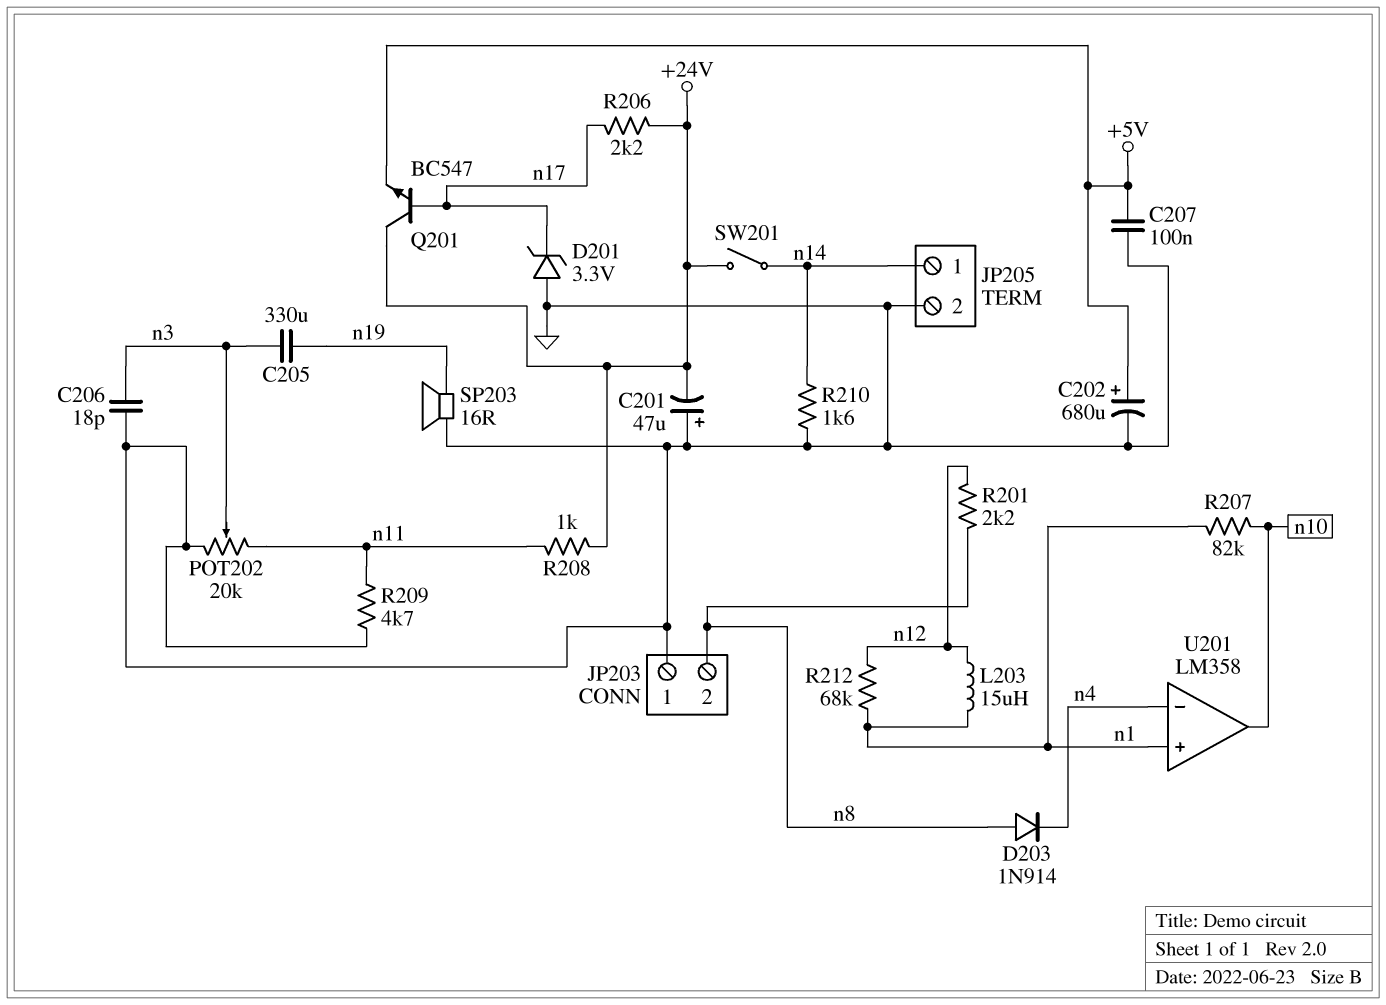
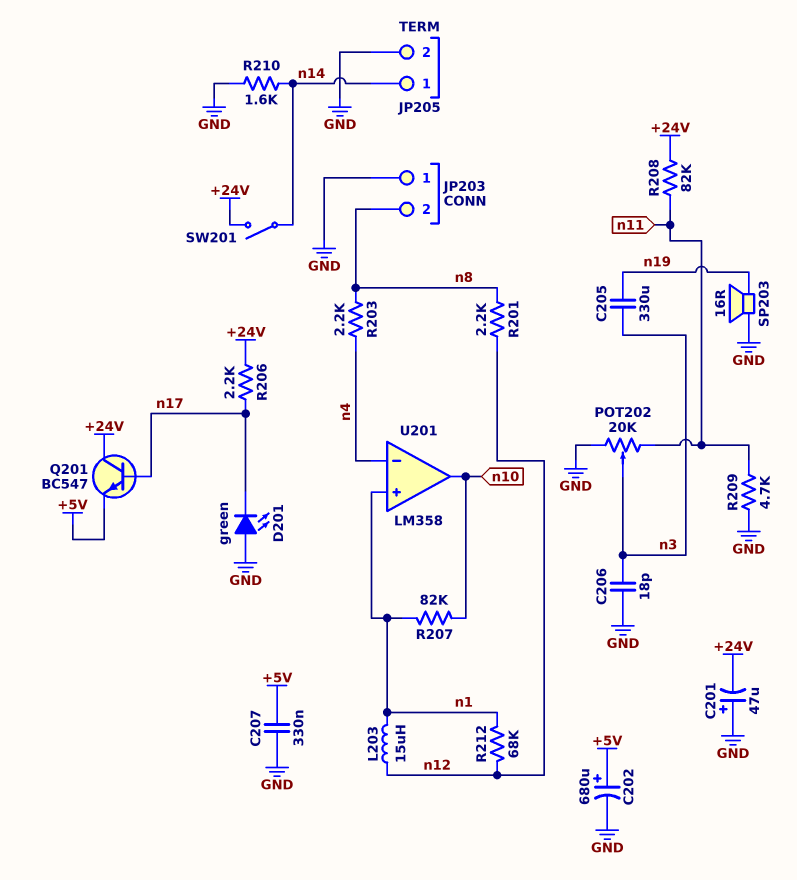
C207: 100nF (+5V, GND) -> 330nF (+5V, GND)
D201: zener 3.3V (A GND, K n17) -> LED green (A GND, K n17)
D203: diode 1N914 (A n8, K n4) -> none
R203: none -> 2.2k (n4, n8)
R208: 1k (+24V, n11) -> 82k (+24V, n11)

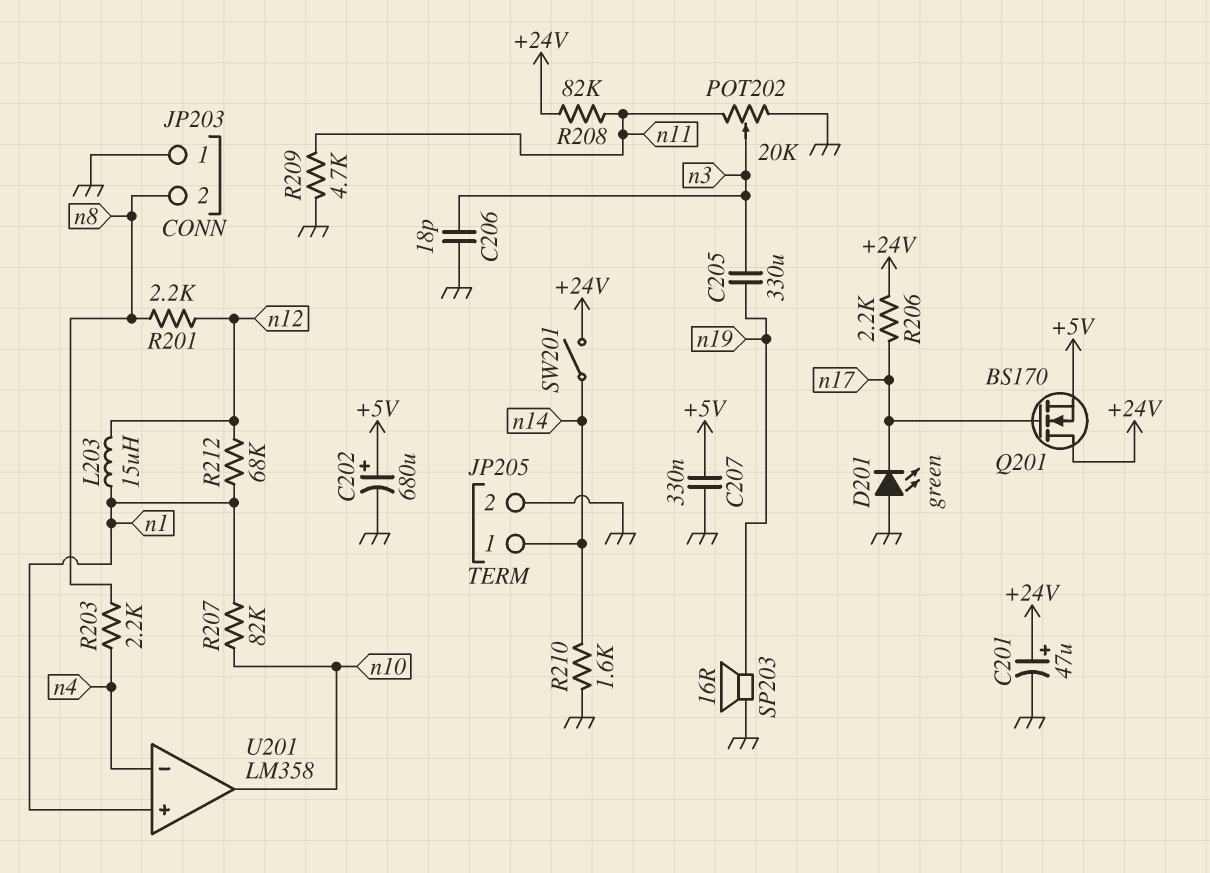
C201: 47uF (plus GND, minus +24V) -> 47uF (plus +24V, minus GND)
Q201: NPN BC547 (B n17, C +24V, E +5V) -> NMOS BS170 (G n17, D +24V, S +5V)

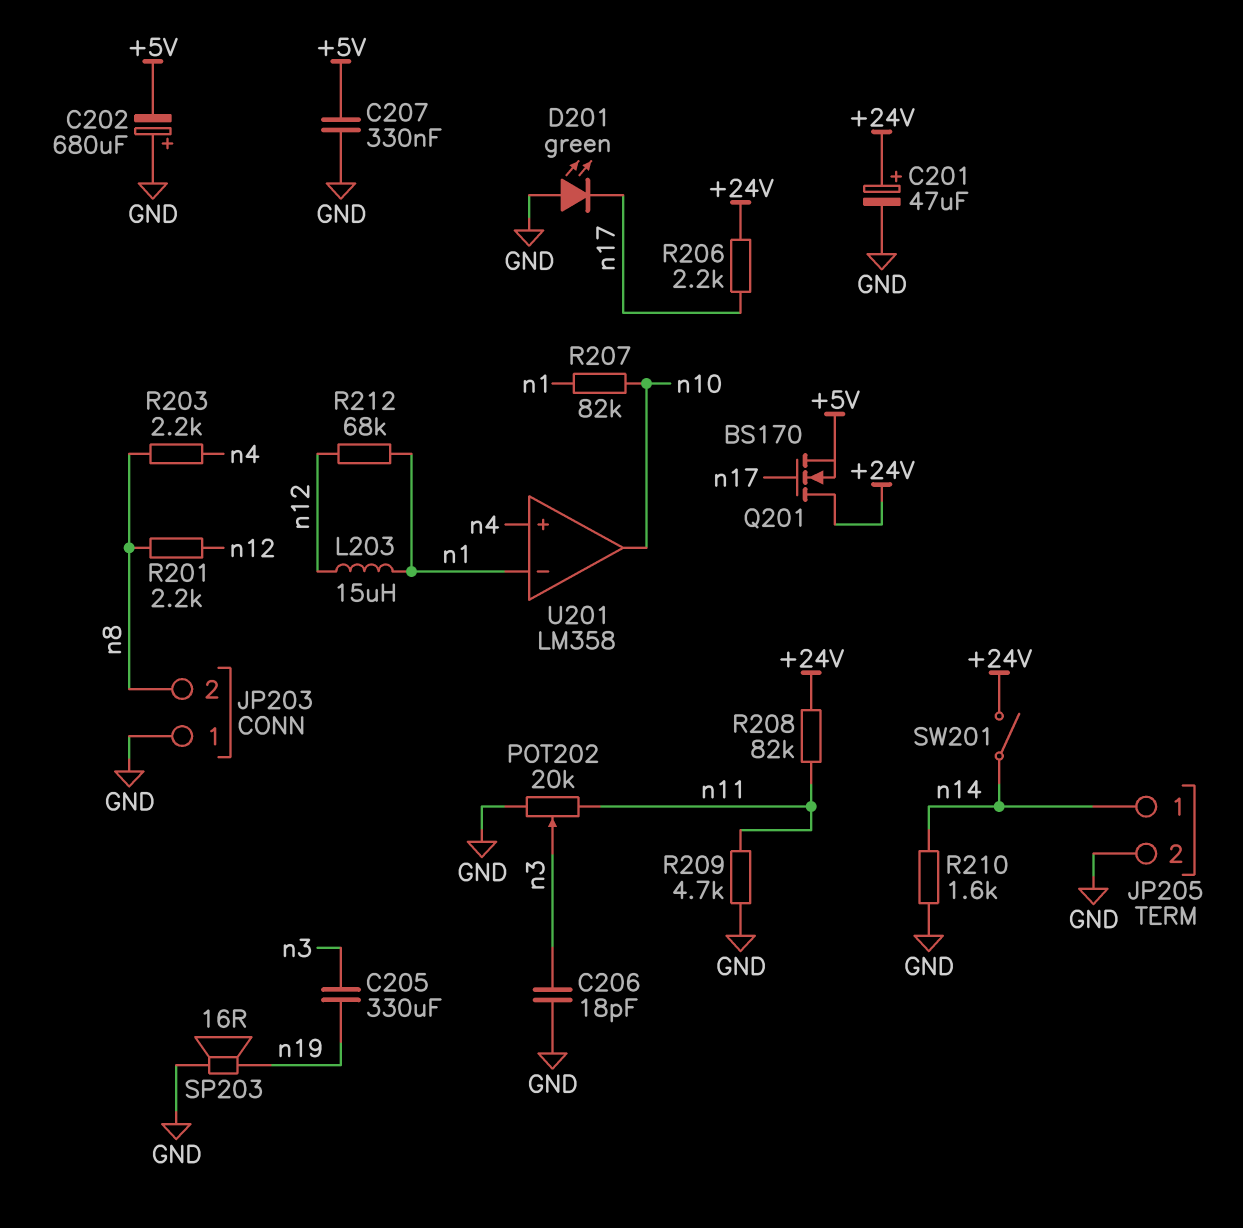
C202: 680uF (plus +5V, minus GND) -> 680uF (plus GND, minus +5V)
U201 pin in+: n1 -> n4
U201 pin in-: n4 -> n1

